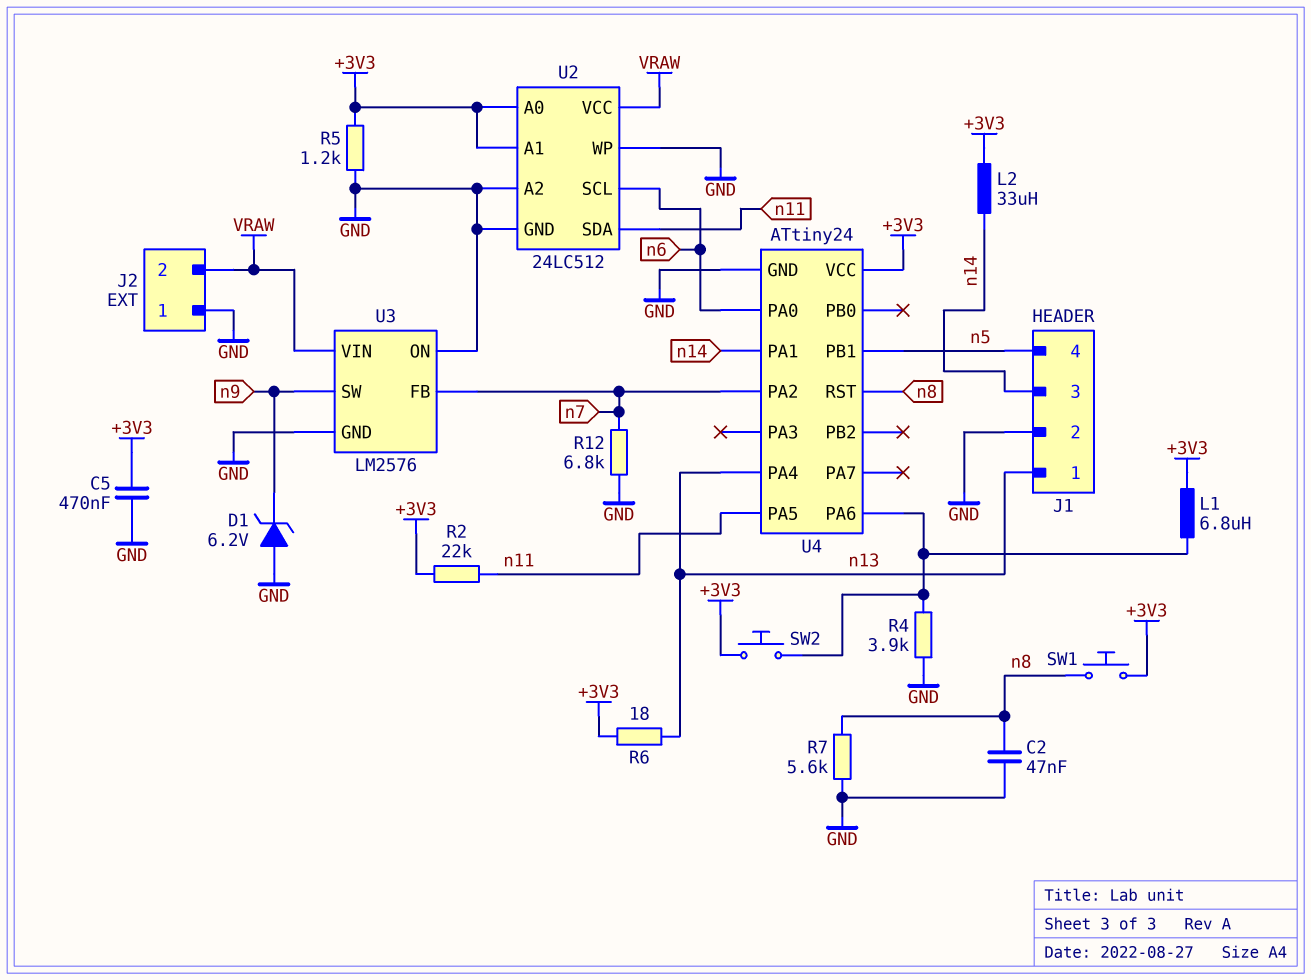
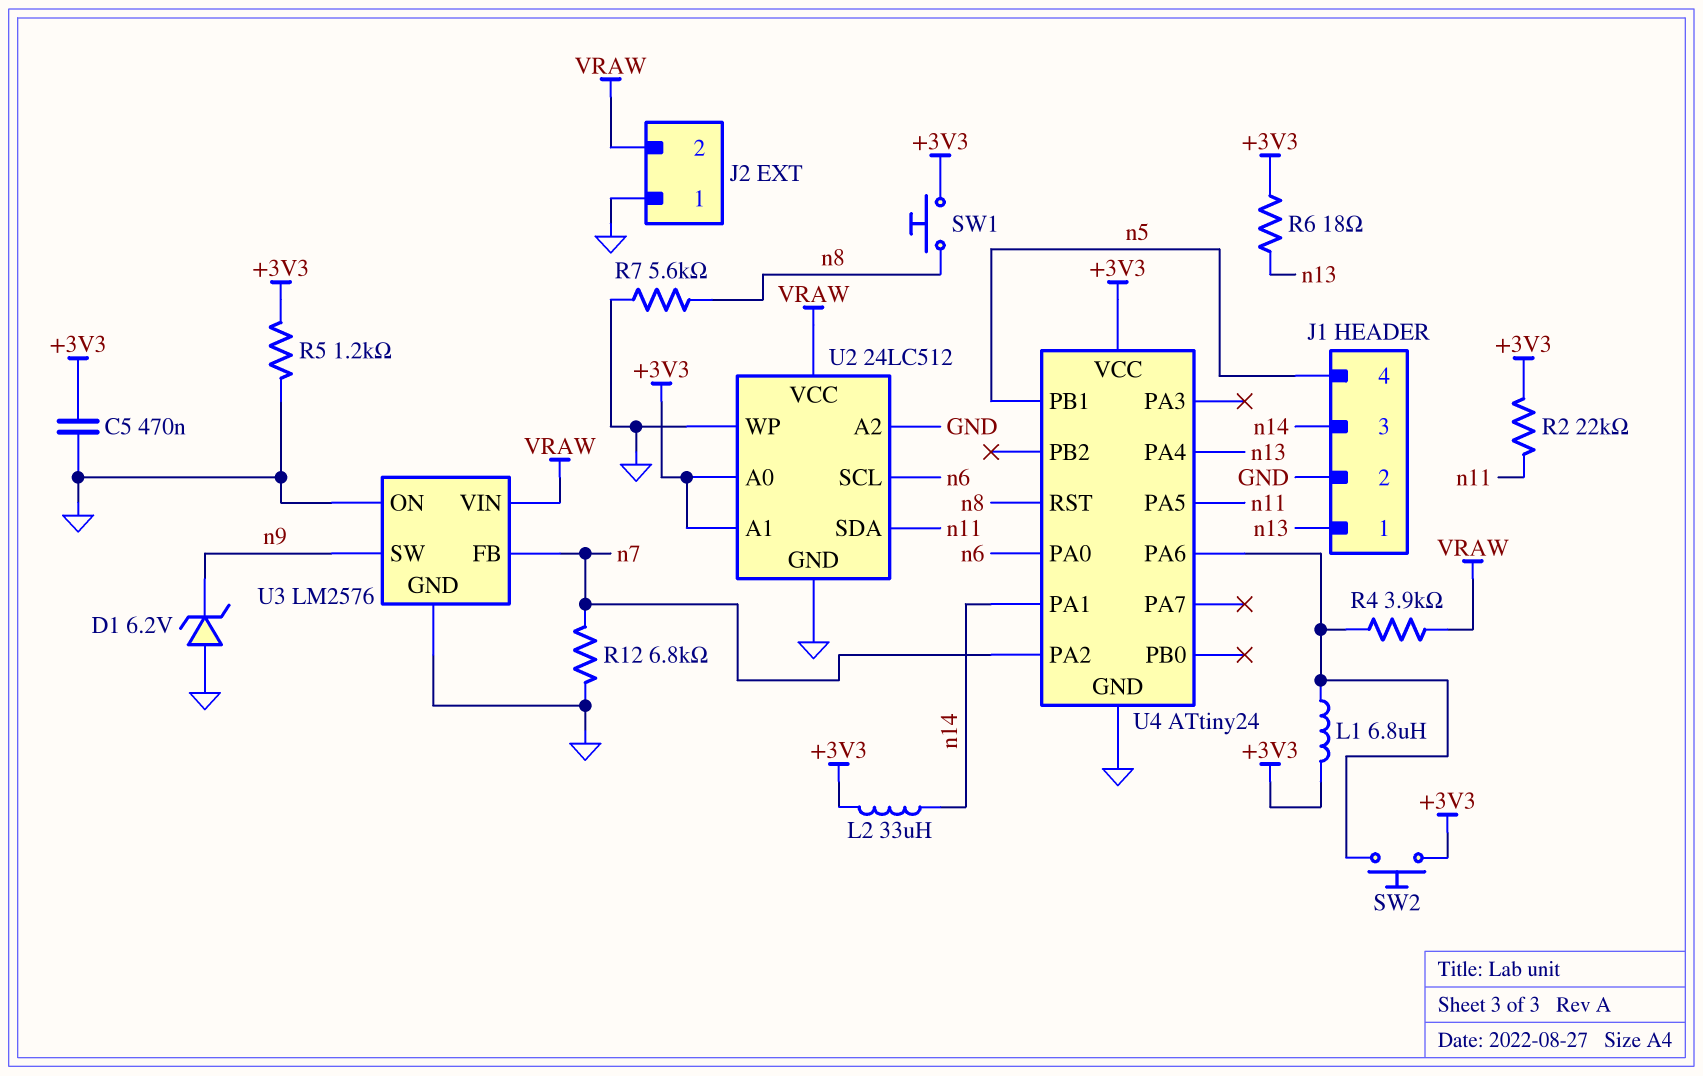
C2: 47nF (GND, n8) -> none
R4: 3.9k (GND, U4/PA6) -> 3.9k (U4/PA6, VRAW)

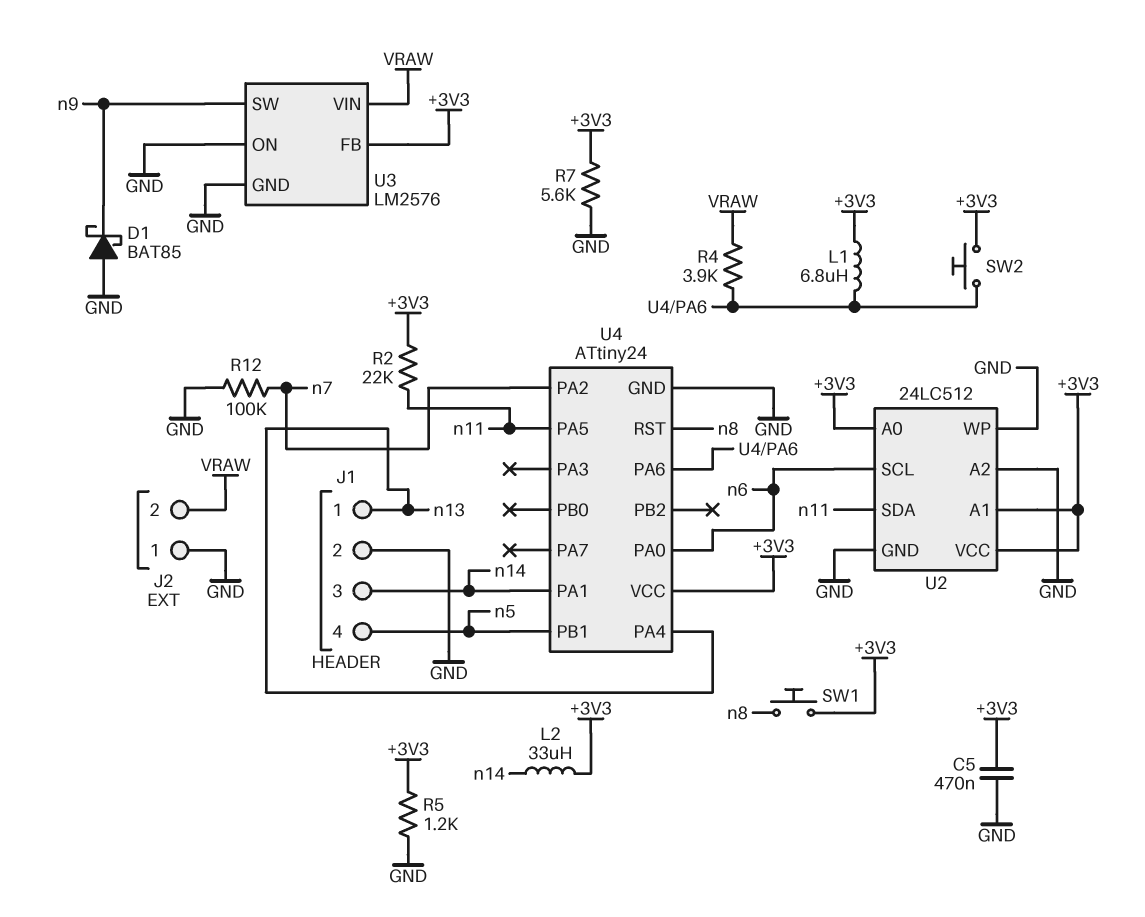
D1: zener 6.2V (A GND, K n9) -> schottky BAT85 (A GND, K n9)
R6: 18 (+3V3, n13) -> none
R7: 5.6k (GND, n8) -> 5.6k (+3V3, GND)
R12: 6.8k (GND, n7) -> 100k (GND, n7)
U2 pin VCC: VRAW -> +3V3
U3 pin FB: n7 -> +3V3

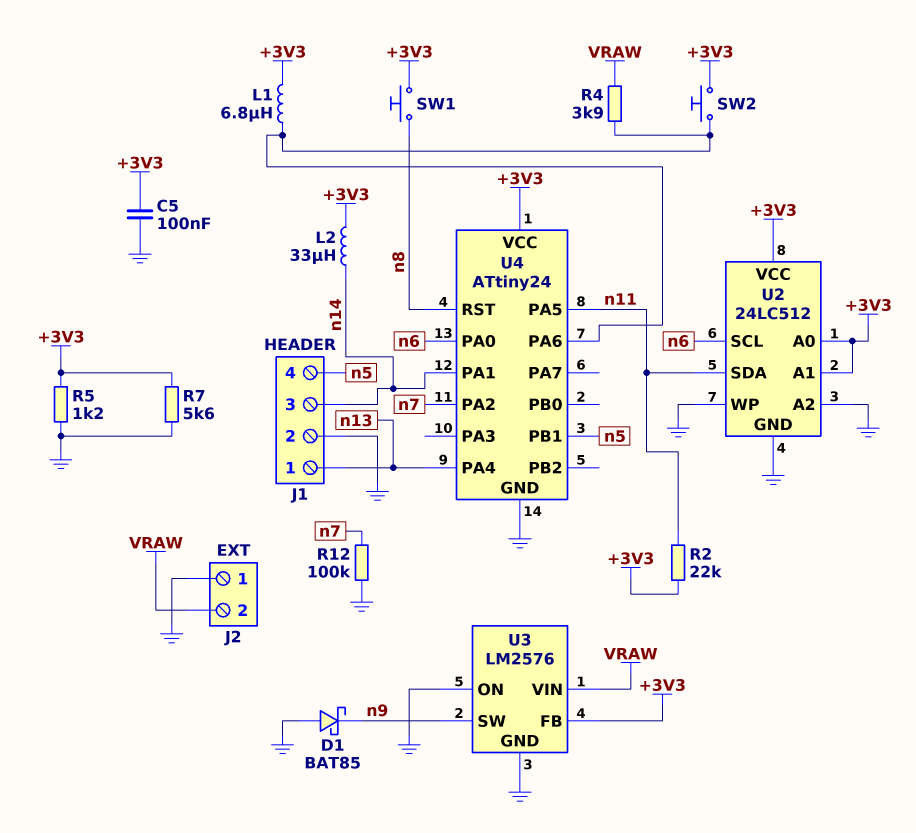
C5: 470nF (+3V3, GND) -> 100nF (+3V3, GND)

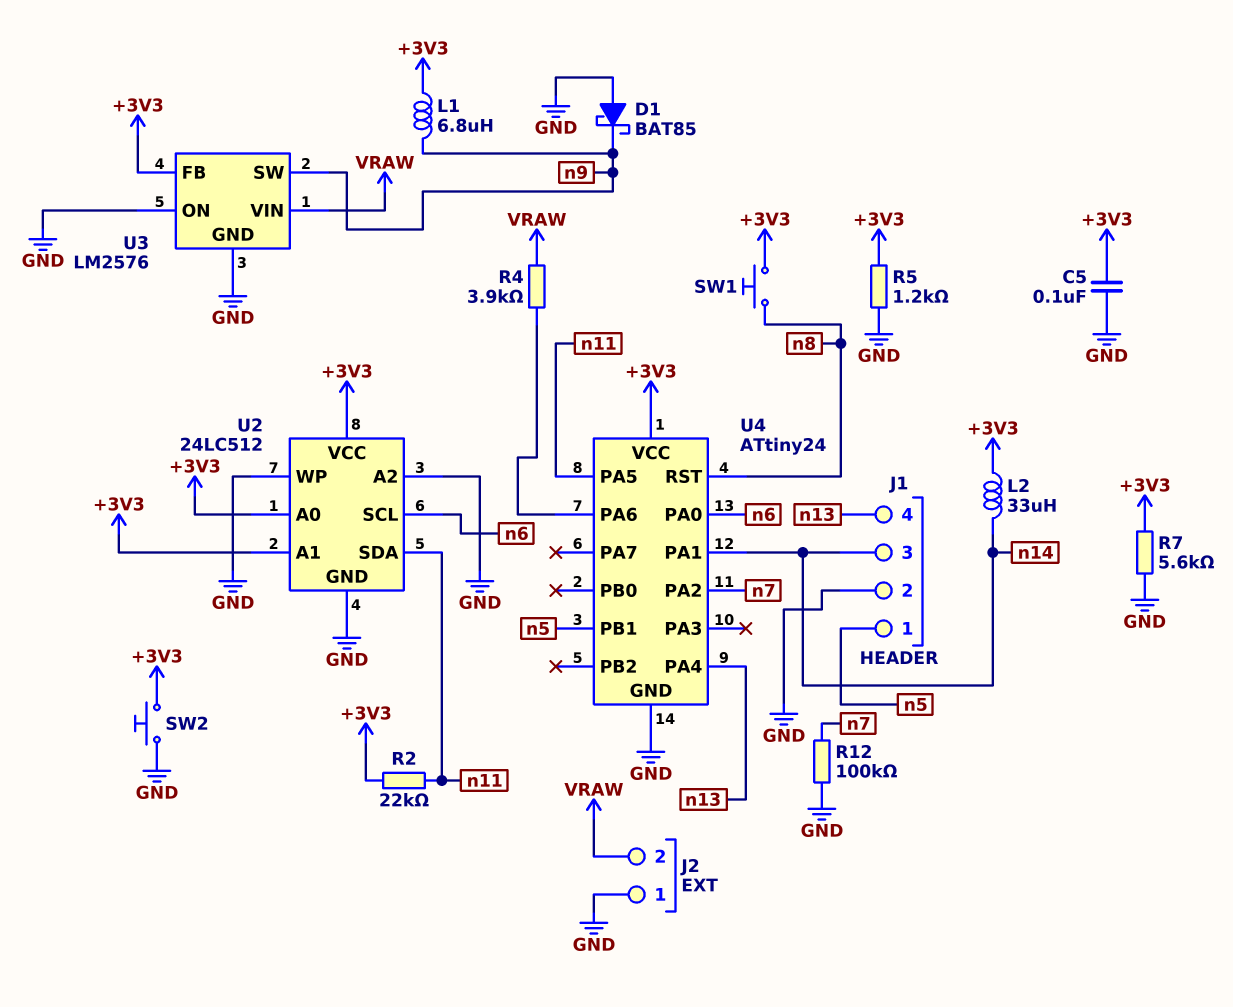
J1 pin 1: n13 -> n5
J1 pin 4: n5 -> n13
L1: 6.8uH (+3V3, U4/PA6) -> 6.8uH (+3V3, n9)
SW2: button (+3V3, U4/PA6) -> button (+3V3, GND)

